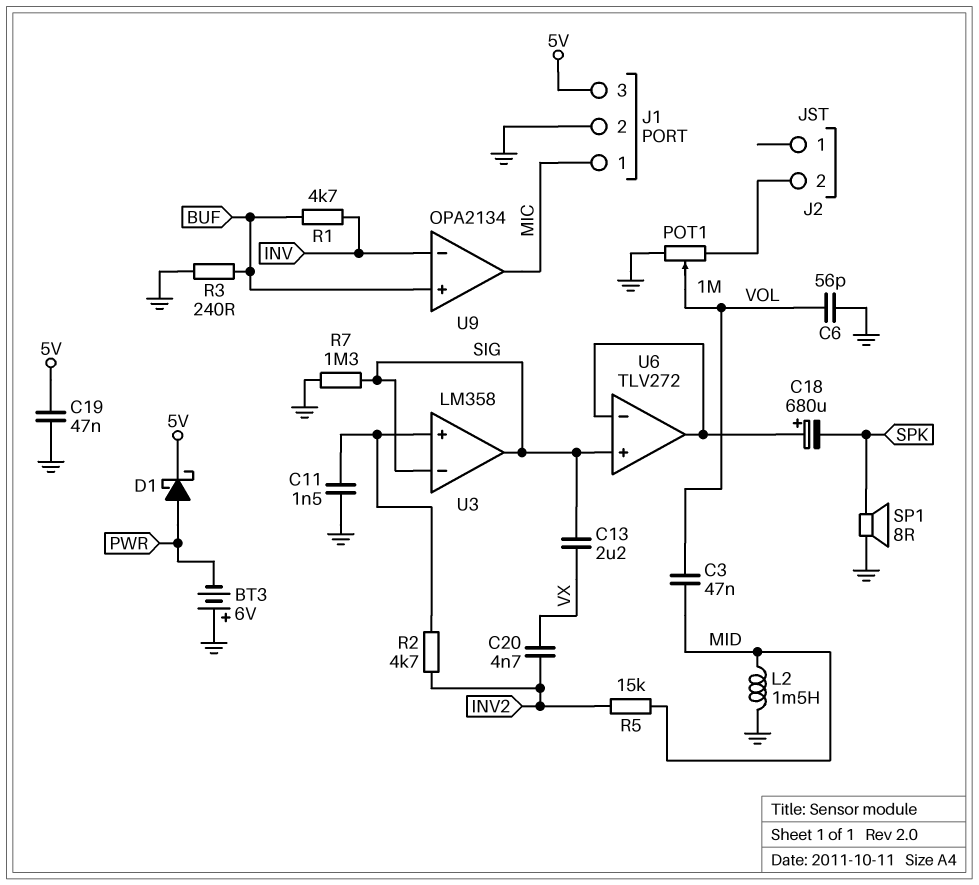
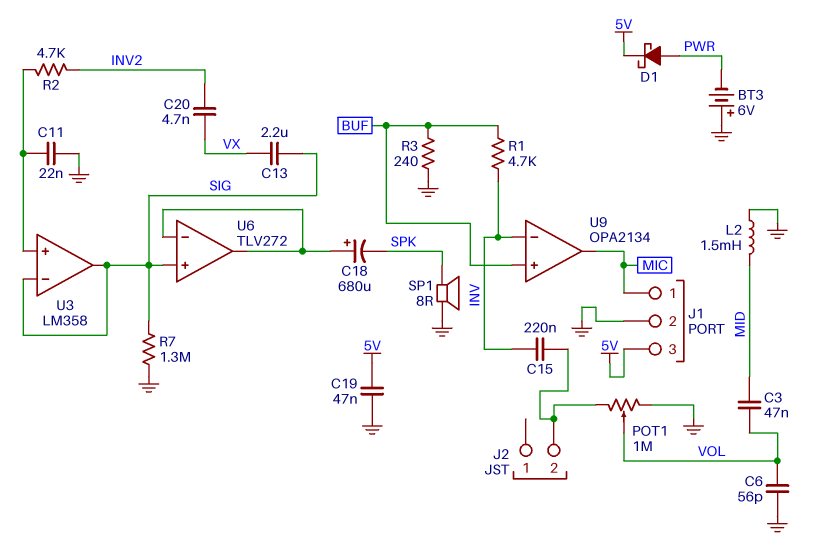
C11: 1.5nF (GND, U3/in+) -> 22nF (GND, U3/in+)
C15: none -> 220nF (INV, J2/2)
R5: 15k (INV2, MID) -> none

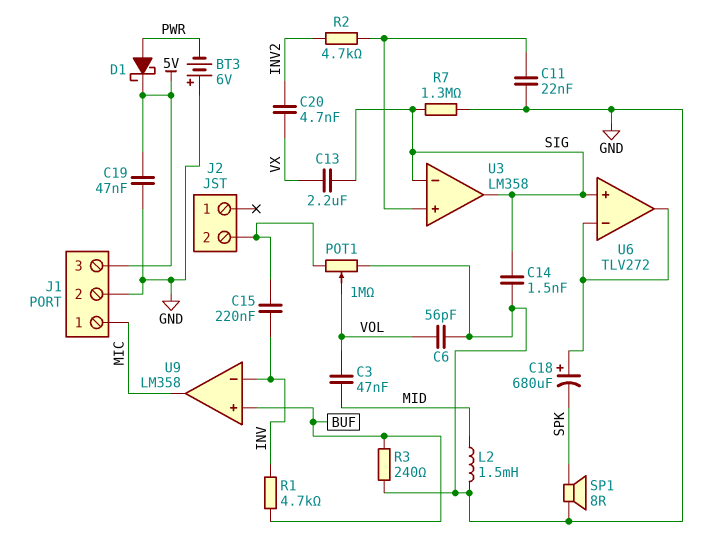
C14: none -> 1.5nF (GND, SIG)
U9: OPA2134 -> LM358

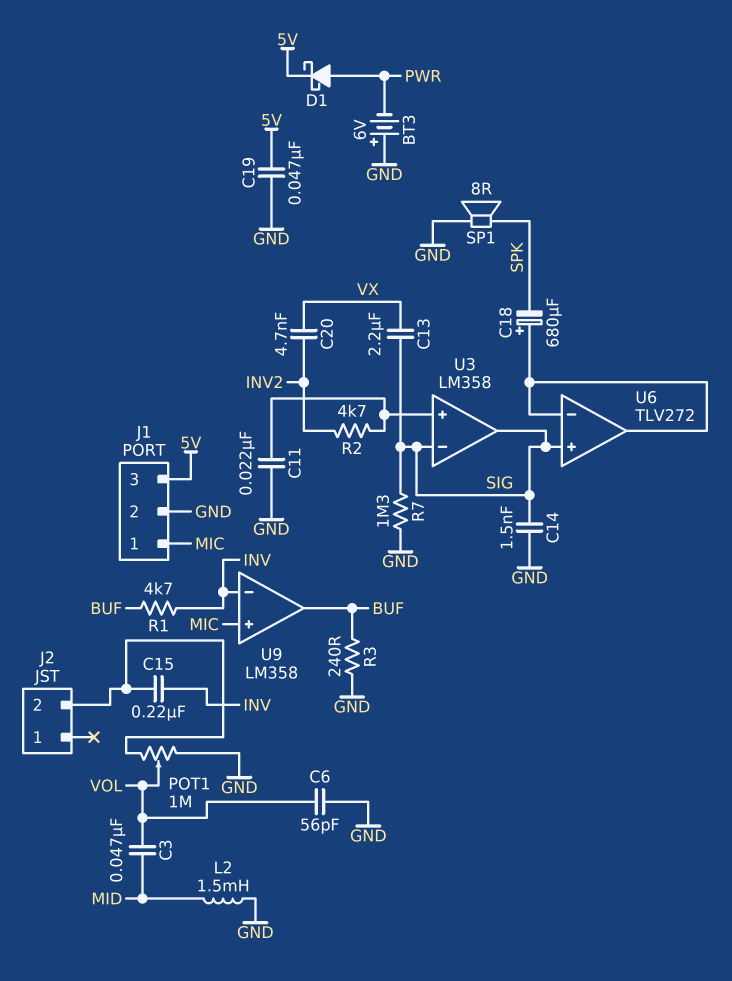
U9 pin in+: BUF -> MIC
U9 pin out: MIC -> BUF

